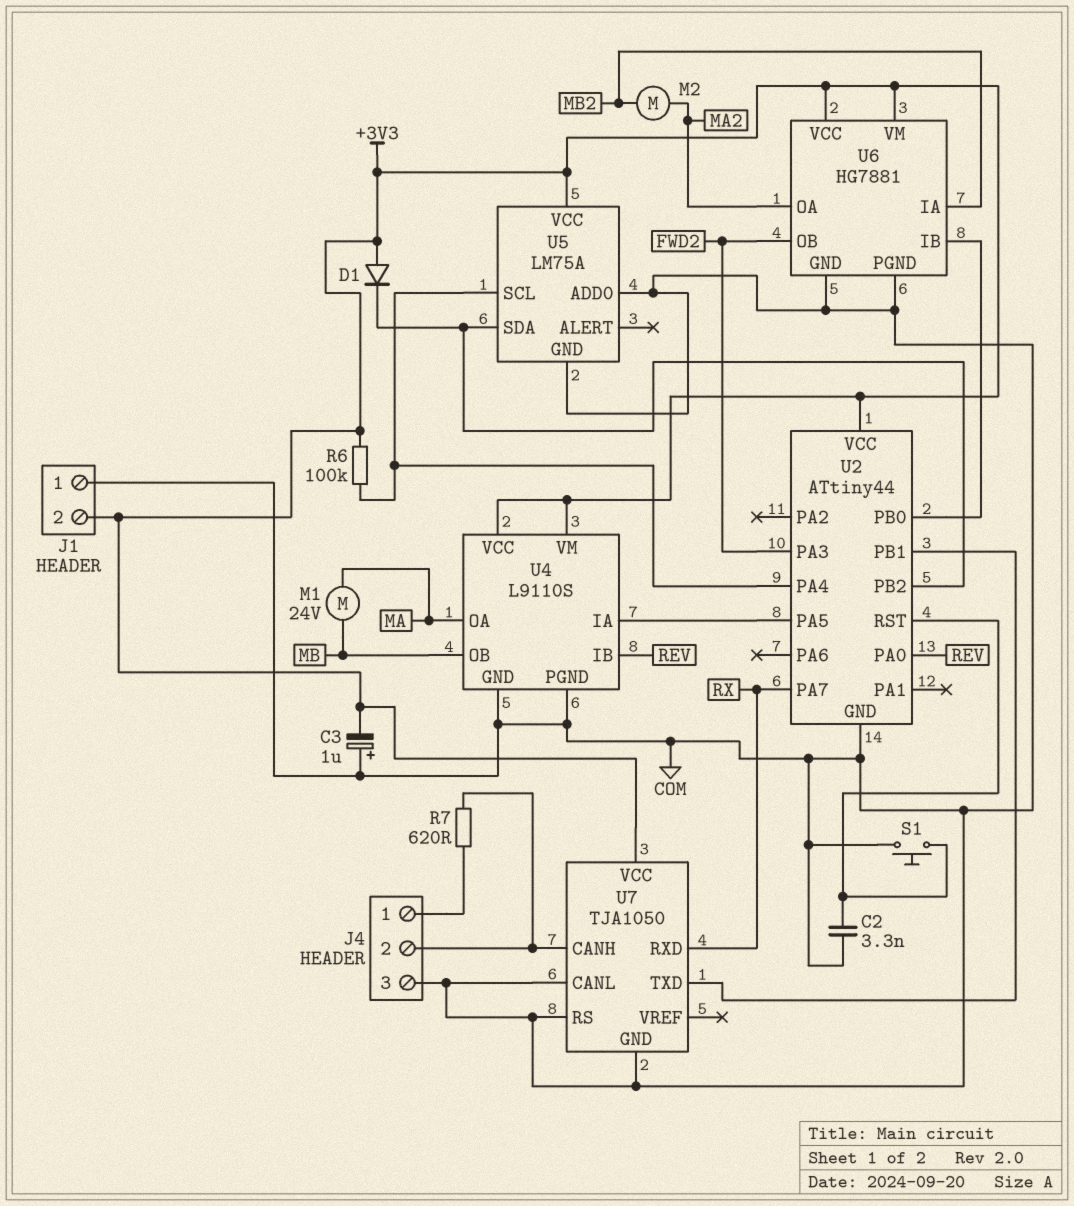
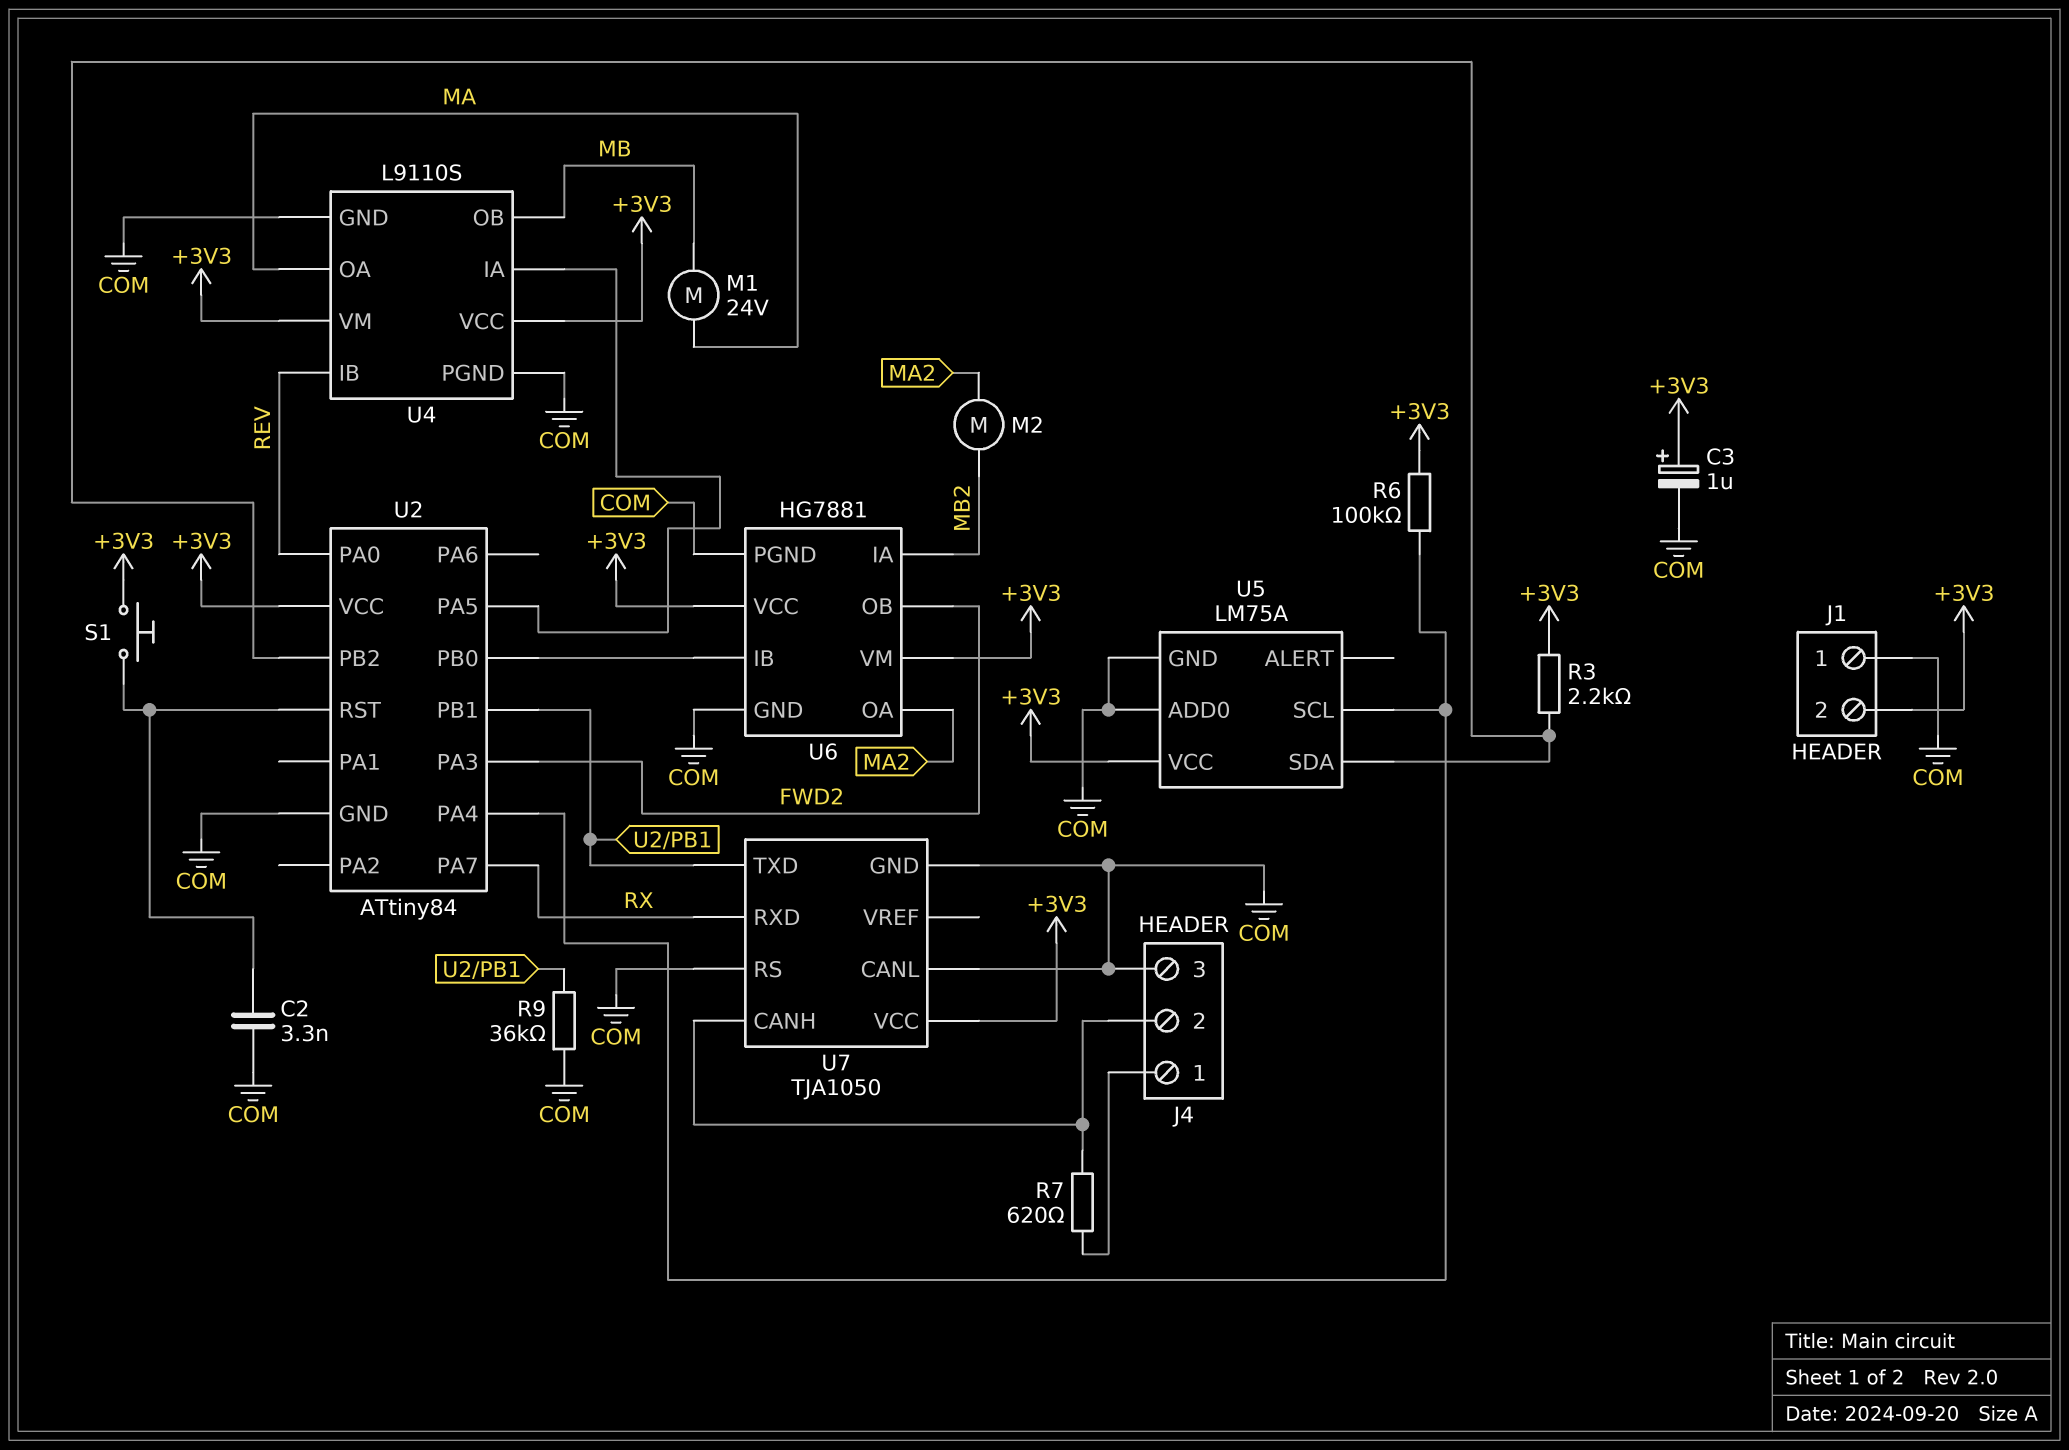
C3: 1uF (plus COM, minus +3V3) -> 1uF (plus +3V3, minus COM)
D1: diode (A +3V3, K U2/PB2) -> none
R3: none -> 2.2k (+3V3, U2/PB2)
R9: none -> 36k (COM, U2/PB1)
S1: button (COM, U2/RST) -> button (+3V3, U2/RST)
U2: ATtiny44 -> ATtiny84

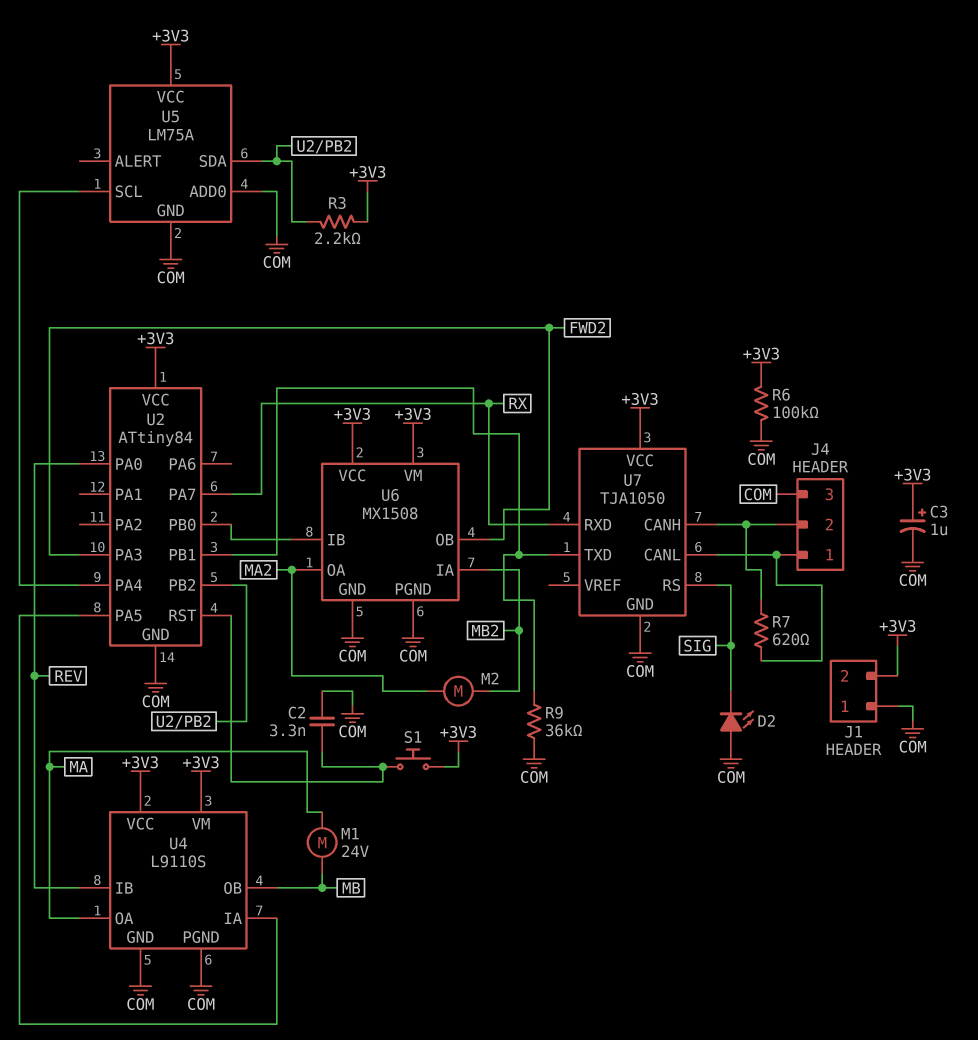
D2: none -> LED (A COM, K SIG)
R6: 100k (+3V3, U2/PA4) -> 100k (+3V3, COM)
U6: HG7881 -> MX1508
U7 pin CANL: COM -> J4/1
U7 pin RS: COM -> SIG

